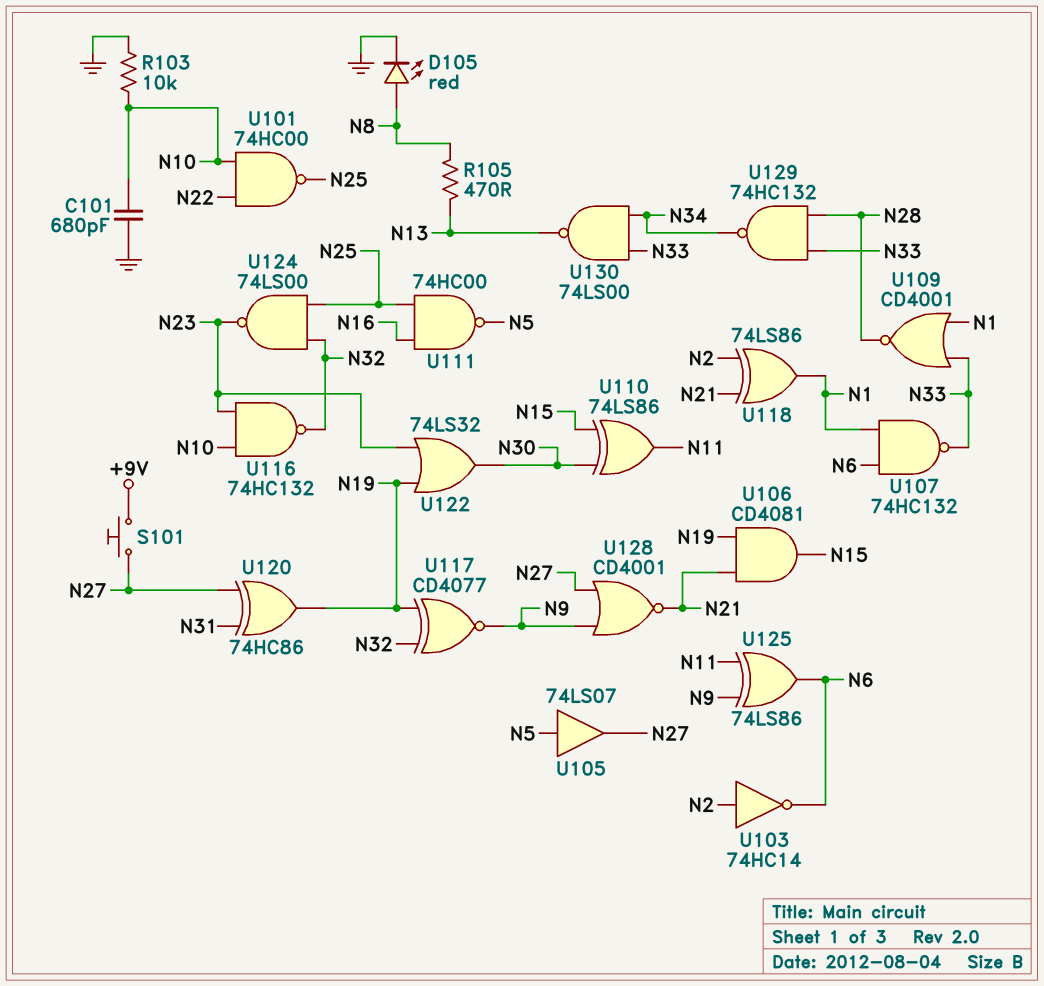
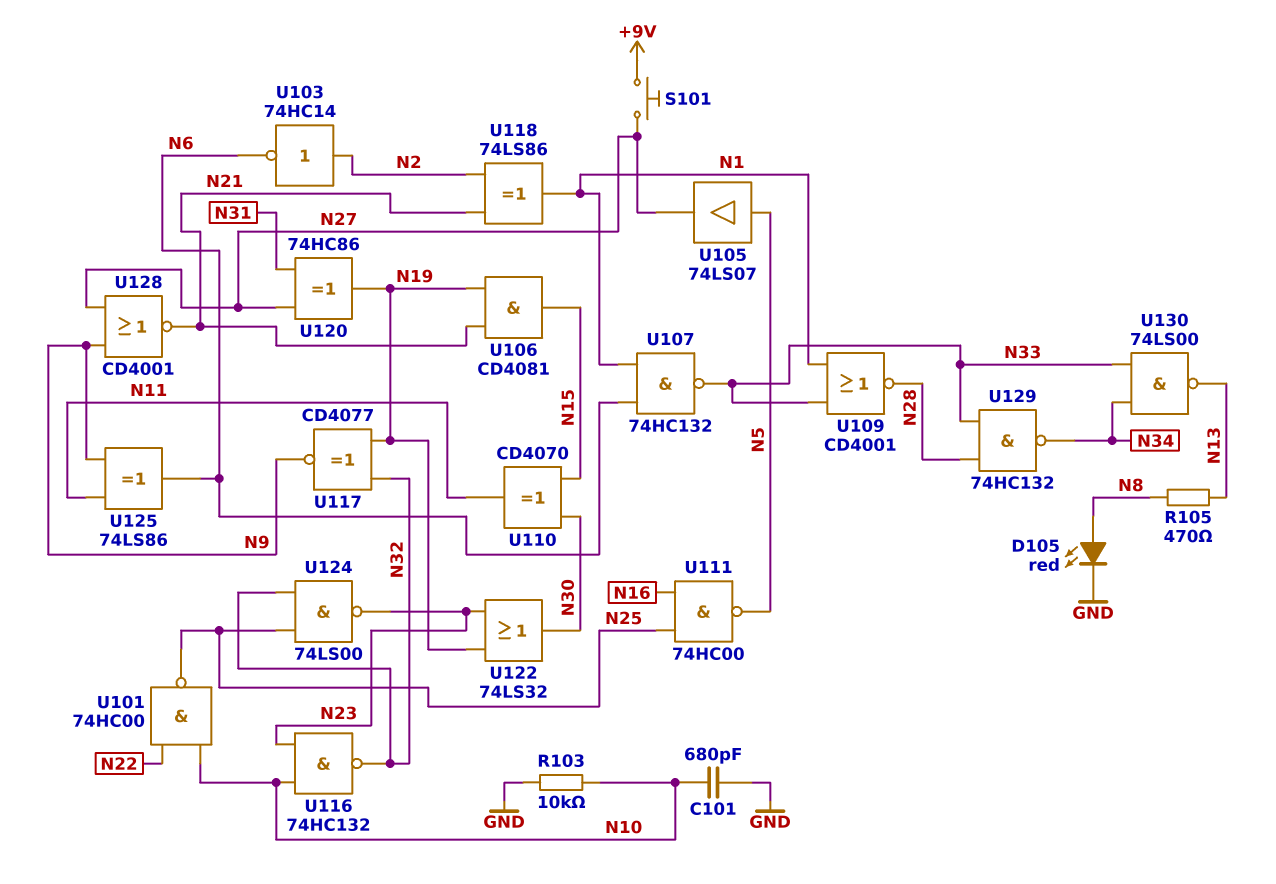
U110: XOR 74LS86 (in N15, in N30, out N11) -> XOR CD4070 (in N15, in N30, out N11)

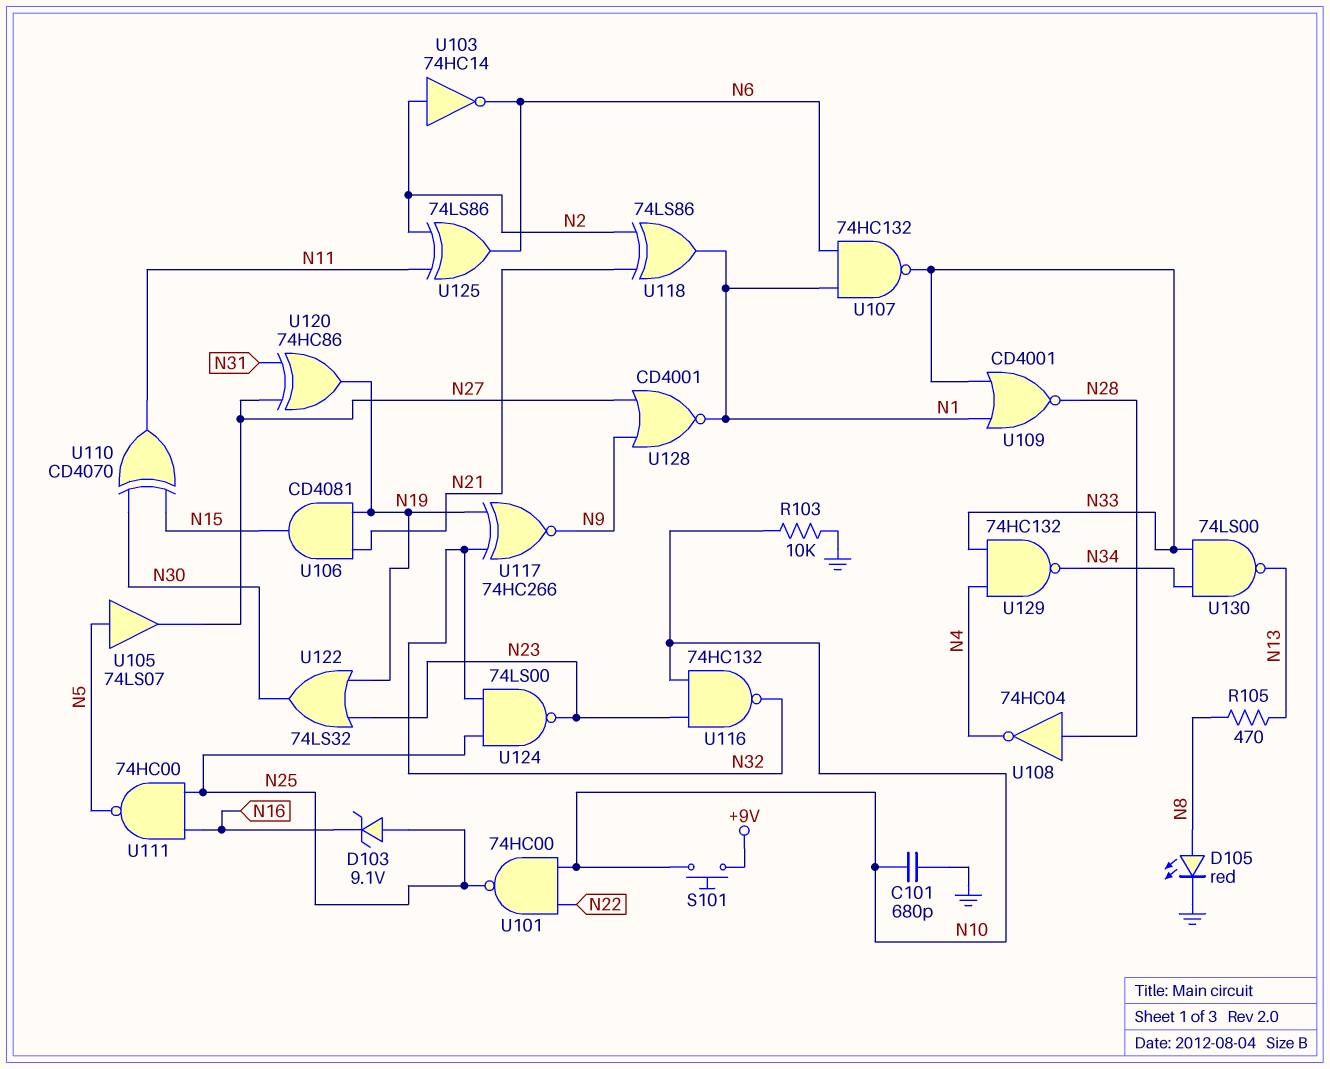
D103: none -> zener 9.1V (A N25, K N16)
S101: button (+9V, N27) -> button (+9V, N10)
U108: none -> NOT 74HC04 (in N28, out N4)
U117: XNOR CD4077 (in N19, in N32, out N9) -> XNOR 74HC266 (in N19, in N32, out N9)
U125: XOR 74LS86 (in N9, in N11, out N6) -> XOR 74LS86 (in N2, in N11, out N6)
U128: NOR CD4001 (in N9, in N27, out N21) -> NOR CD4001 (in N9, in N27, out N1)
U129: NAND 74HC132 (in N28, in N33, out N34) -> NAND 74HC132 (in N4, in N33, out N34)

